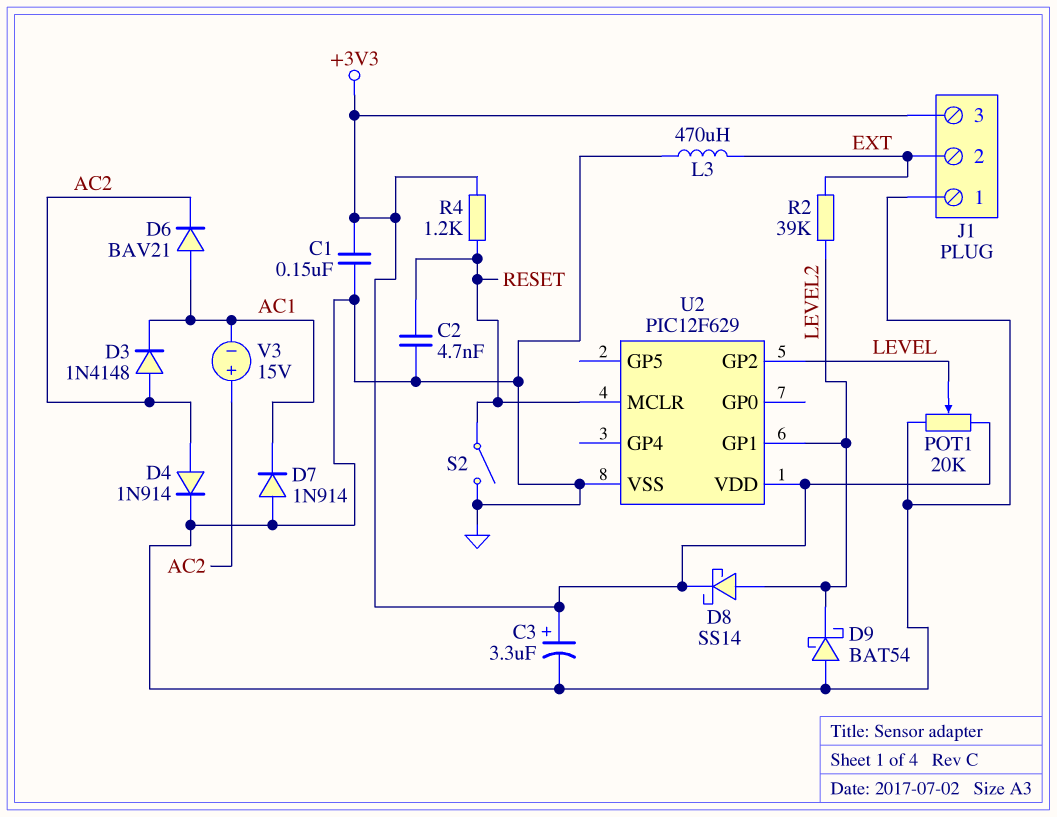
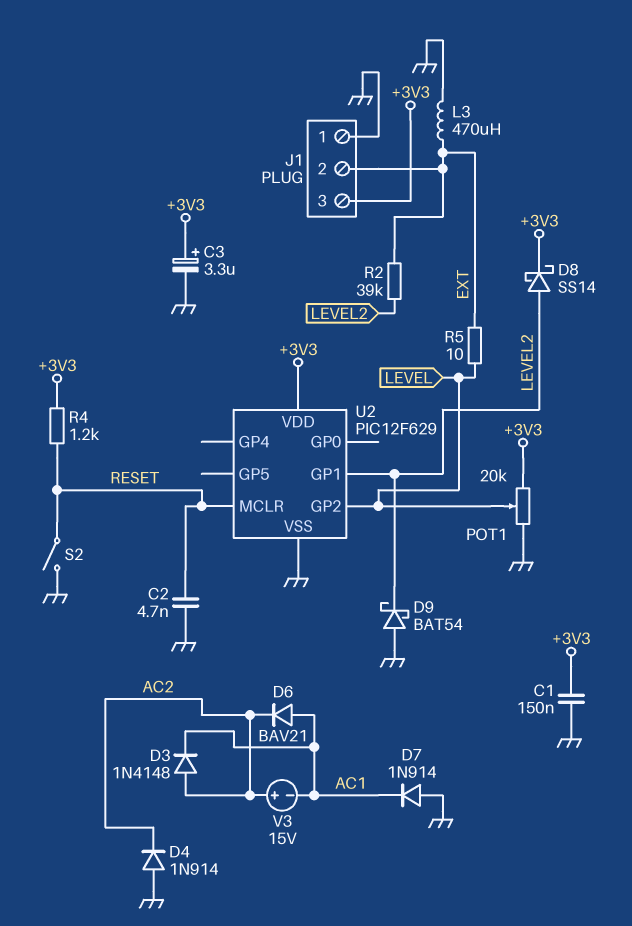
D4: diode 1N914 (A AC2, K GND) -> diode 1N914 (A GND, K AC2)
R5: none -> 10 (EXT, LEVEL)

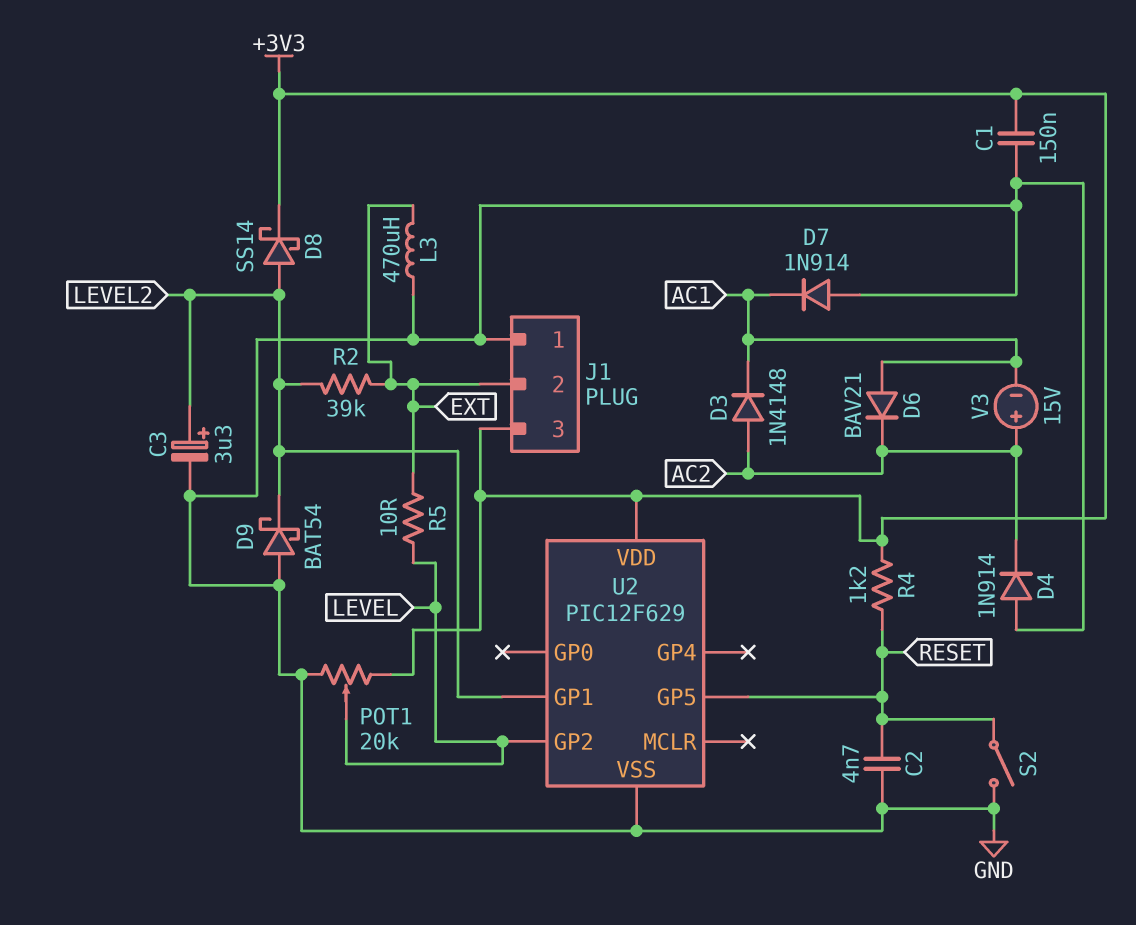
C3: 3.3uF (plus +3V3, minus GND) -> 3.3uF (plus LEVEL2, minus GND)
U2 pin GP5: none -> RESET
U2 pin MCLR: RESET -> none

